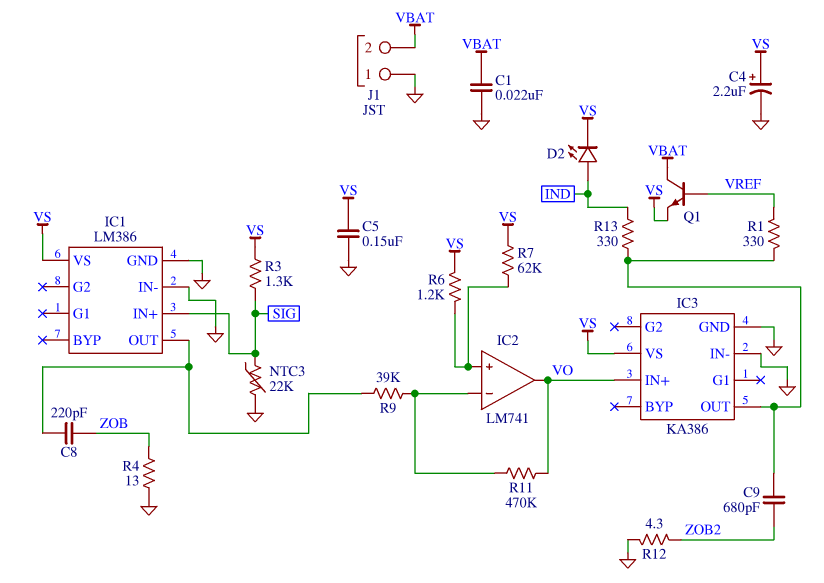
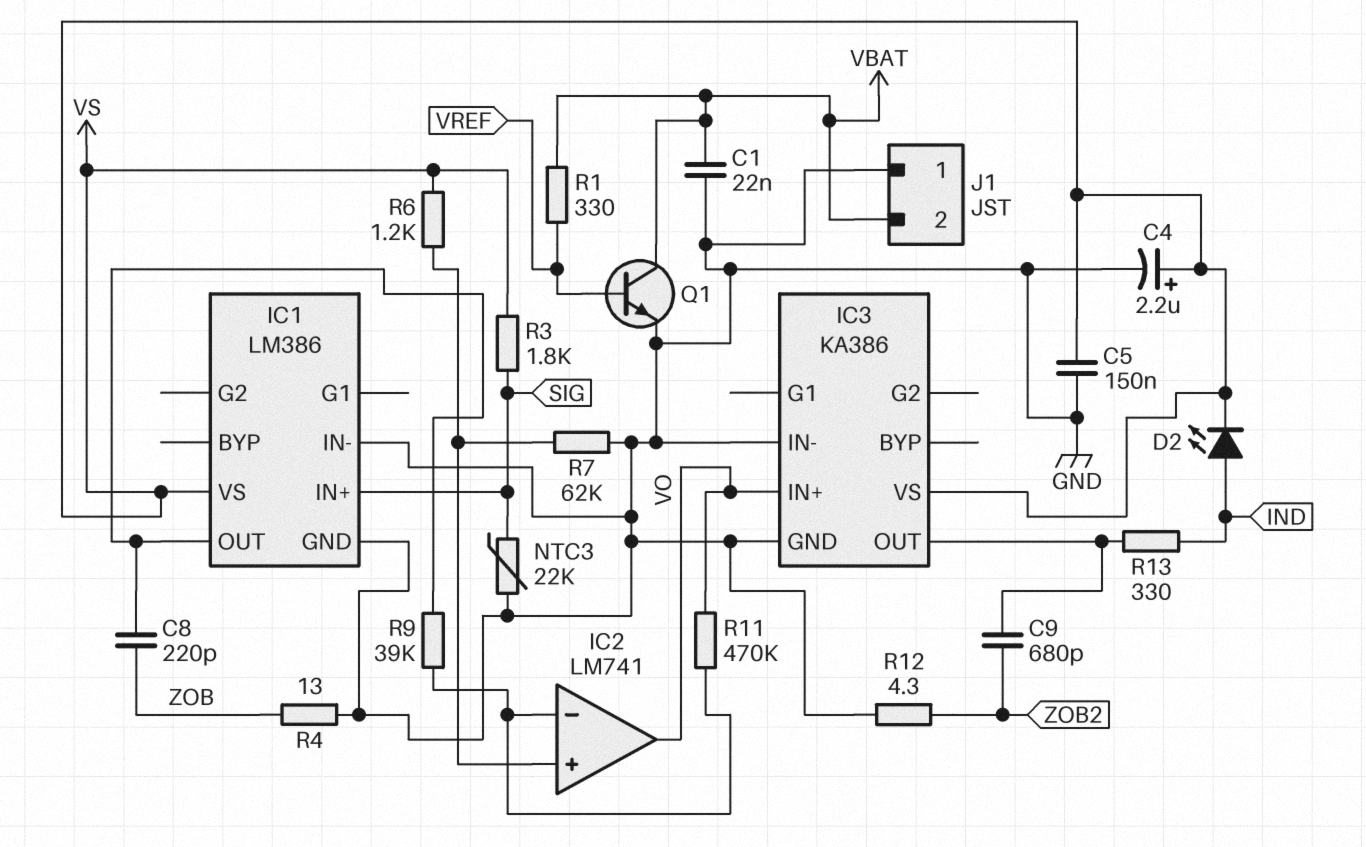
Q1: NPN (B VREF, C VBAT, E VS) -> NPN (B VREF, C VBAT, E GND)
R1: 330 (IC3/OUT, VREF) -> 330 (VBAT, VREF)
R3: 1.3k (SIG, VS) -> 1.8k (SIG, VS)
R7: 62k (IC2/in+, VS) -> 62k (GND, IC2/in+)

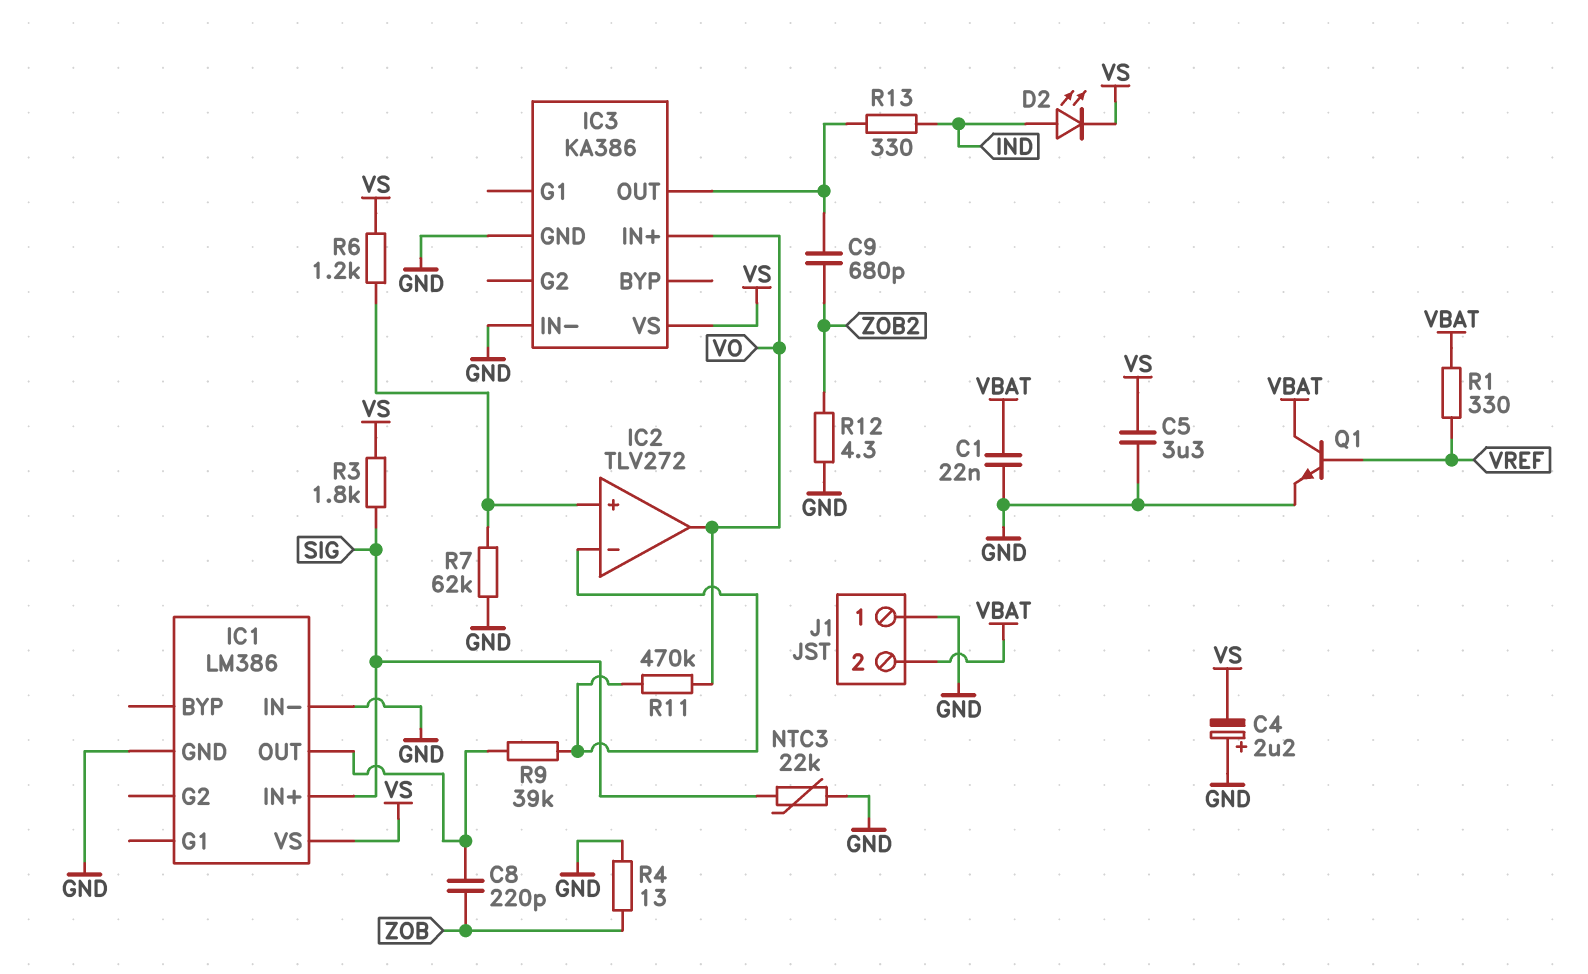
C4: 2.2uF (plus VS, minus GND) -> 2.2uF (plus GND, minus VS)
C5: 150nF (GND, VS) -> 3.3uF (GND, VS)
IC2: LM741 -> TLV272

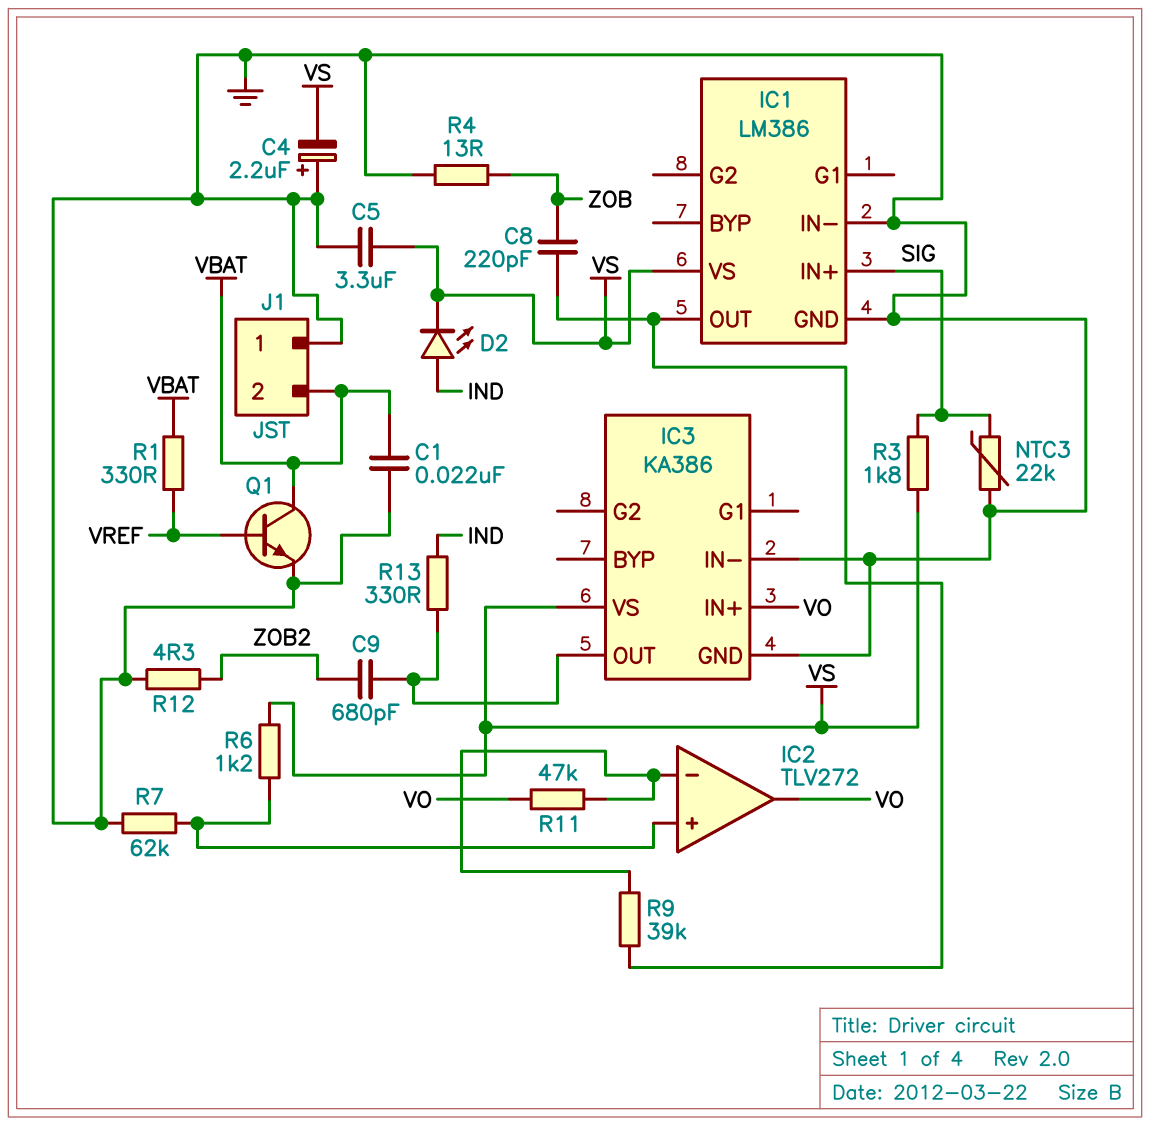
R11: 470k (IC2/in-, VO) -> 47k (IC2/in-, VO)

